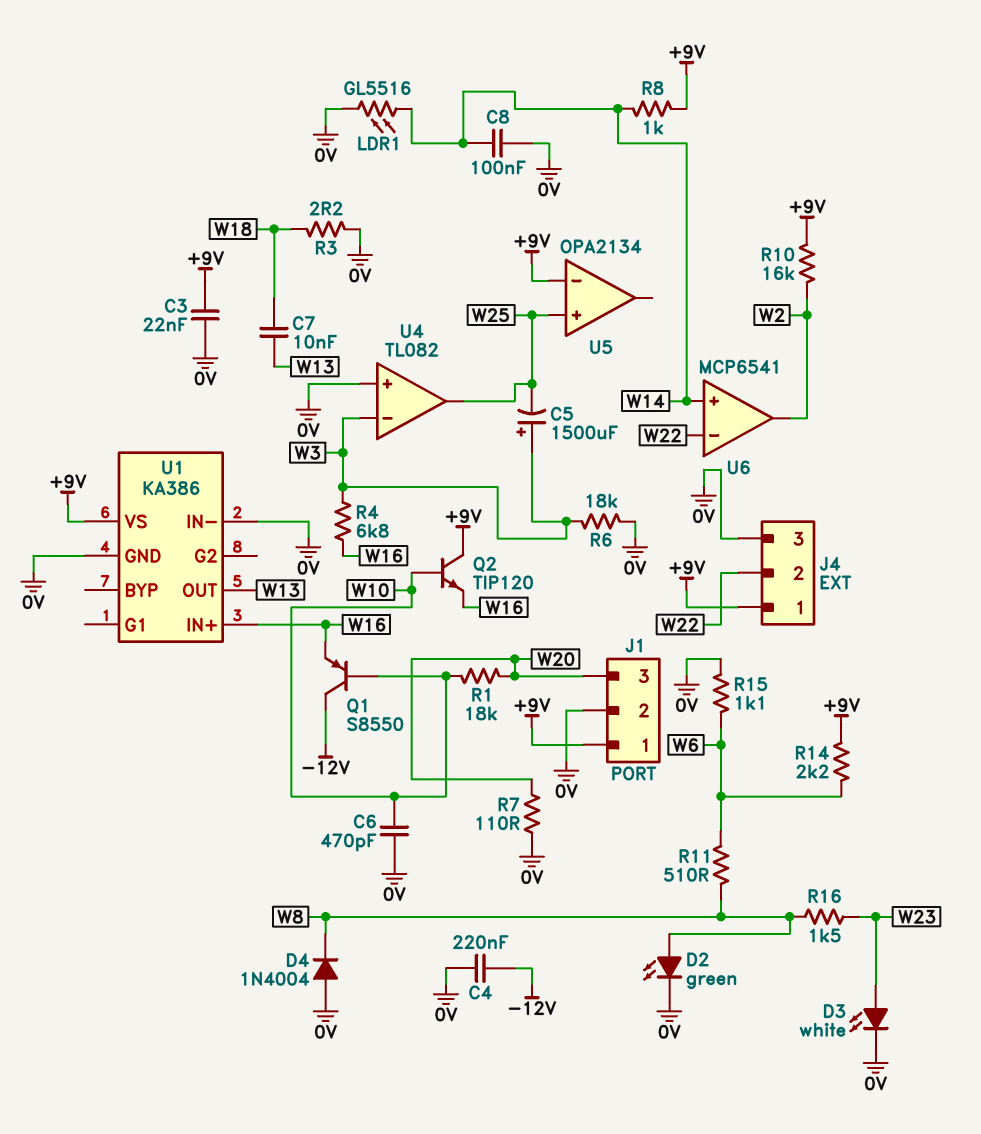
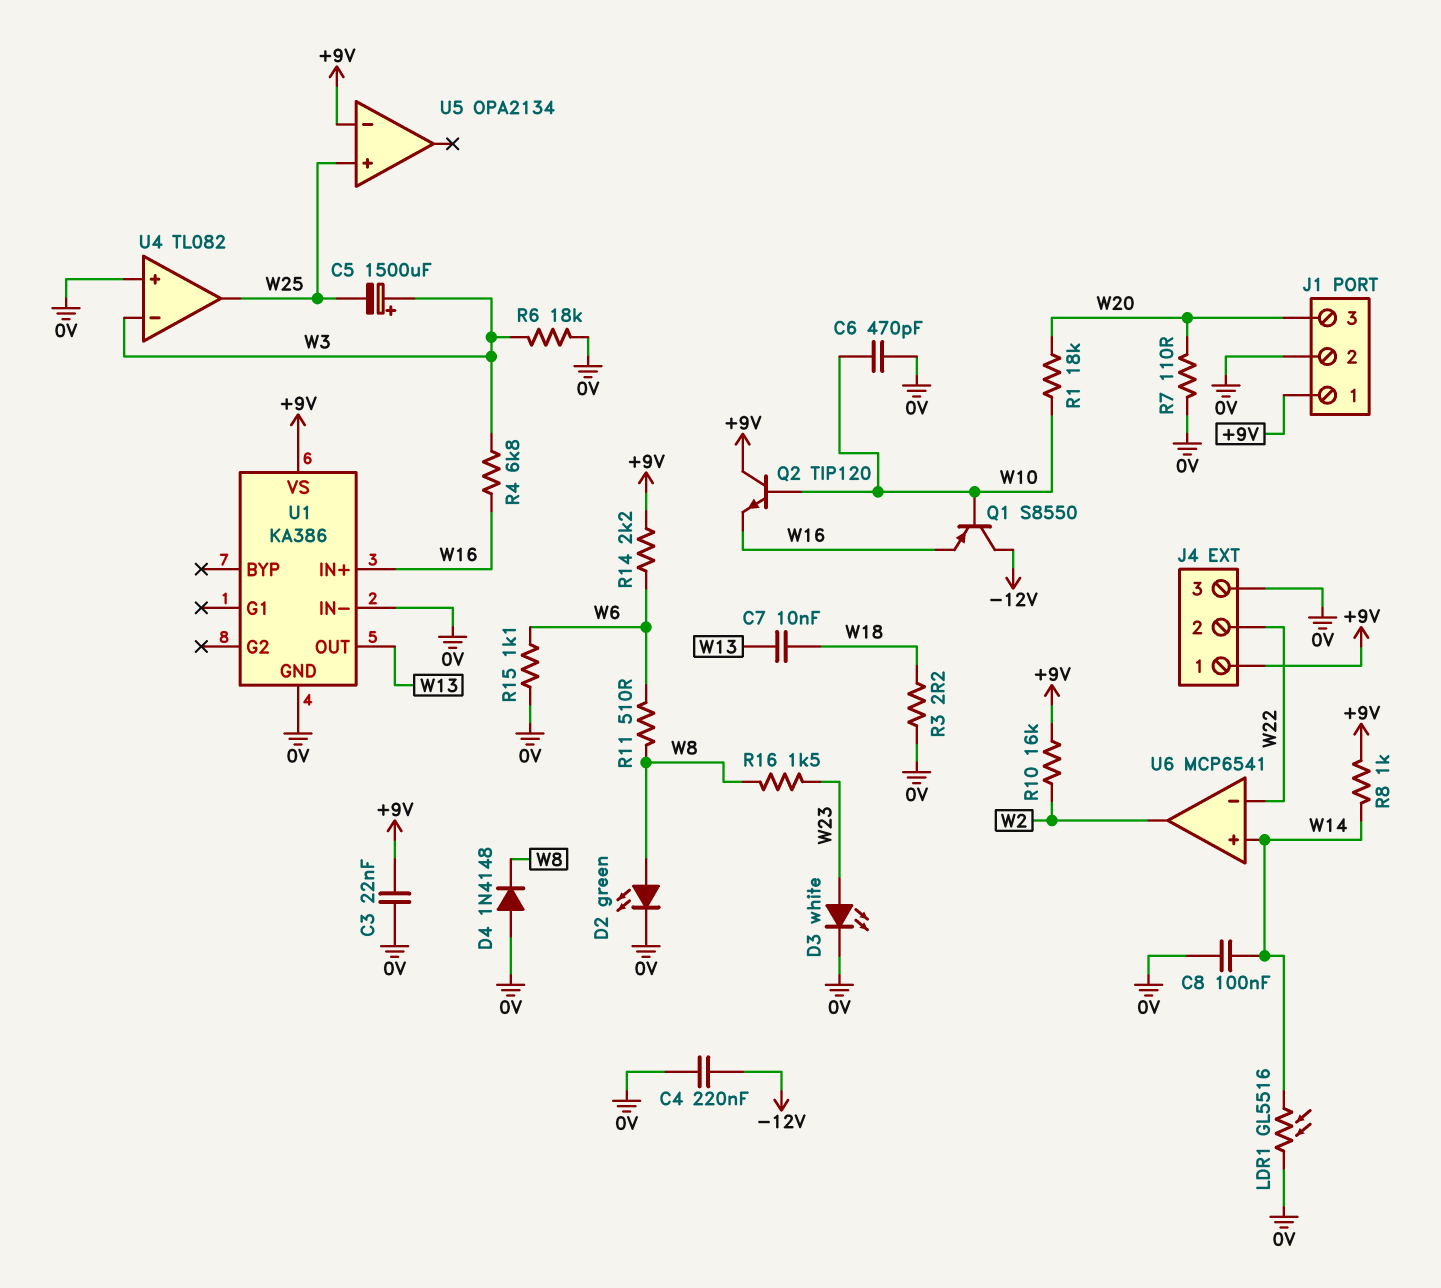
D4: diode 1N4004 (A 0V, K W8) -> diode 1N4148 (A 0V, K W8)

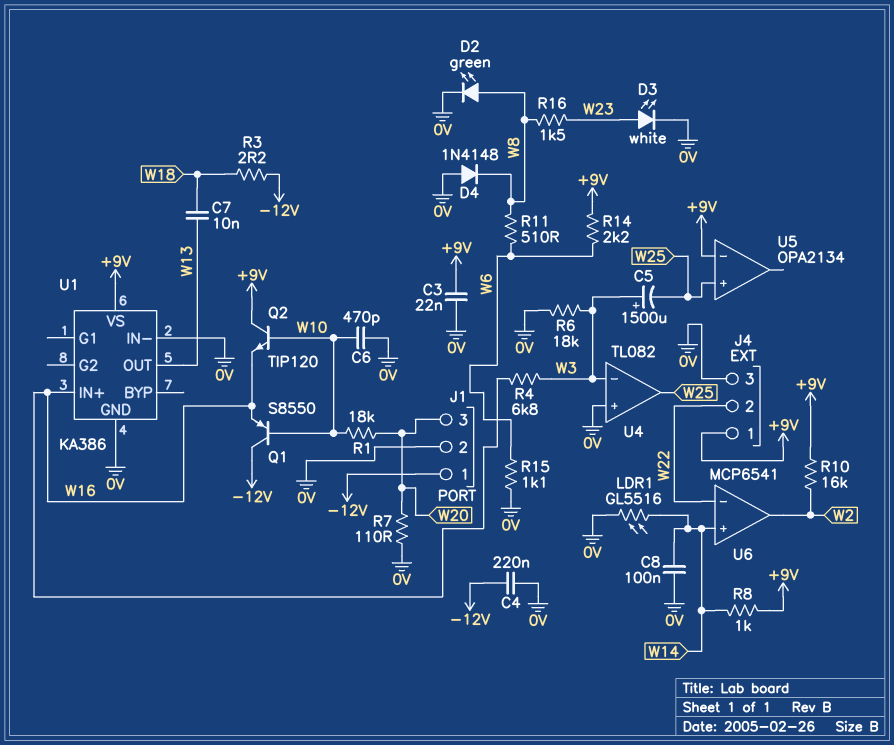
J1 pin 1: +9V -> -12V
R3: 2.2 (0V, W18) -> 2.2 (-12V, W18)

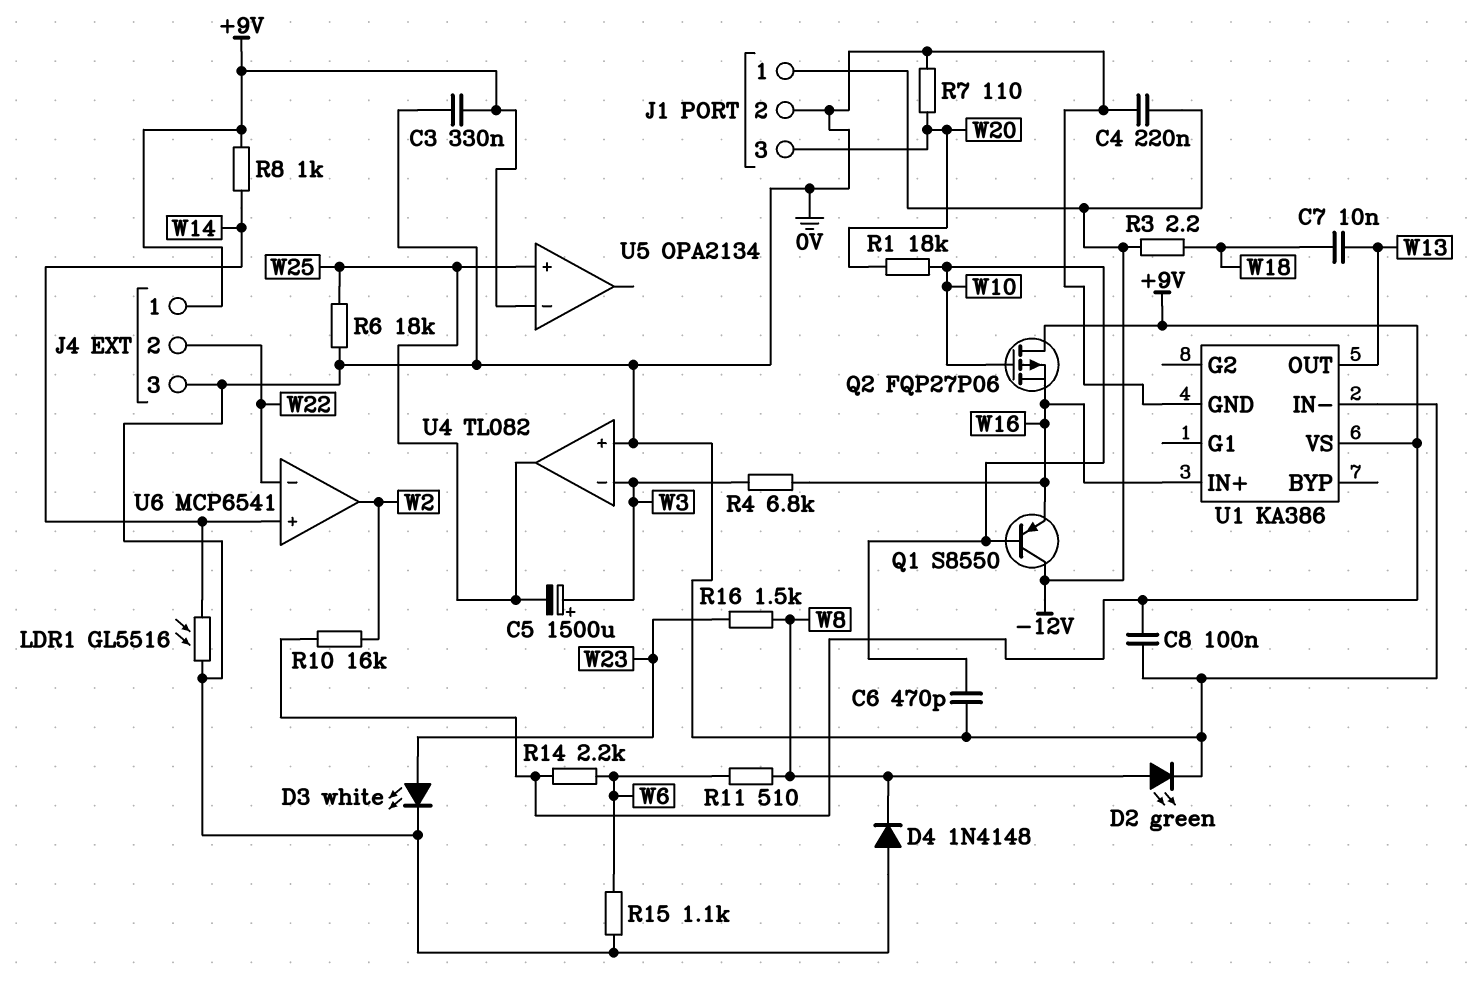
C3: 22nF (+9V, 0V) -> 330nF (+9V, 0V)
C8: 100nF (0V, W14) -> 100nF (+9V, 0V)
Q2: NPN TIP120 (B W10, C +9V, E W16) -> PMOS FQP27P06 (G W10, D +9V, S W16)
R6: 18k (0V, W3) -> 18k (0V, W25)

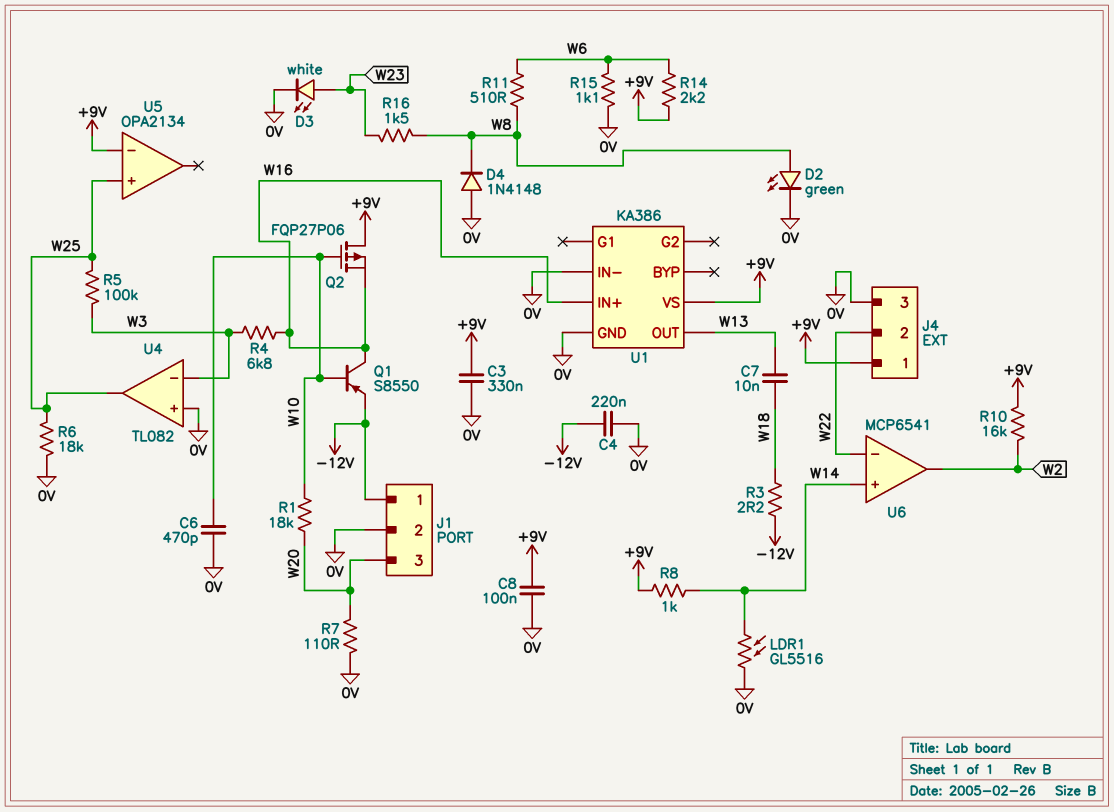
C5: 1500uF (plus W3, minus W25) -> none
Q1: PNP S8550 (B W10, C -12V, E W16) -> PNP S8550 (B W10, C W16, E -12V)
R5: none -> 100k (W3, W25)

